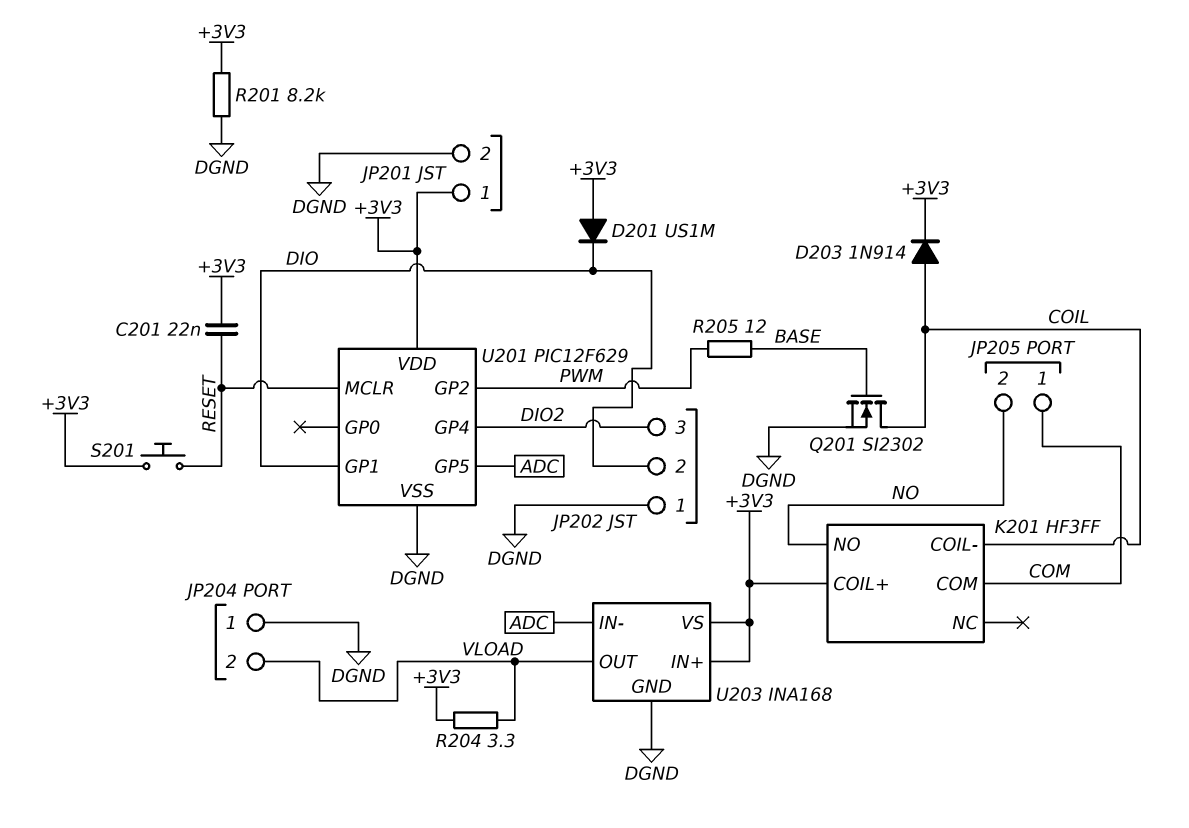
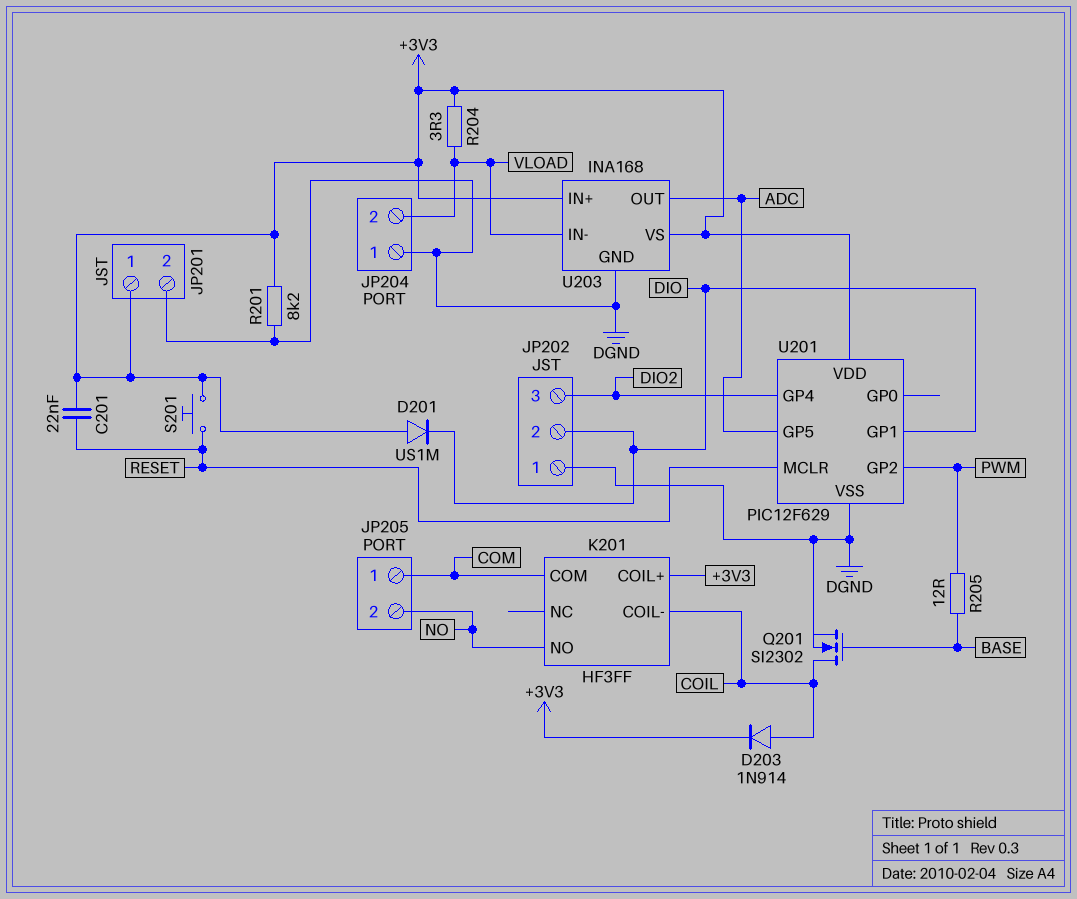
U203 pin IN-: ADC -> VLOAD
U203 pin OUT: VLOAD -> ADC

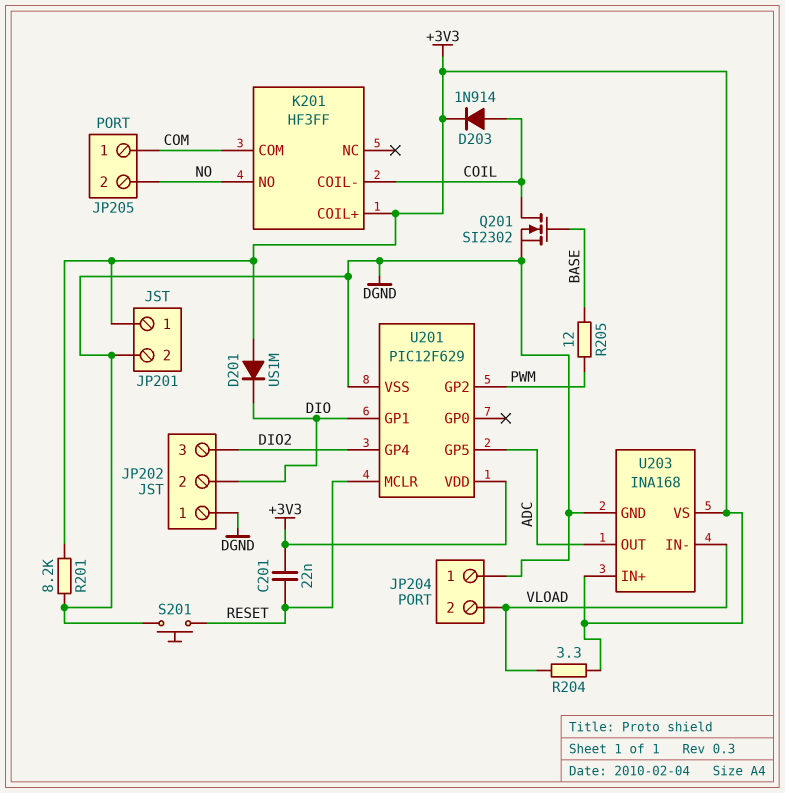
S201: button (+3V3, RESET) -> button (DGND, RESET)

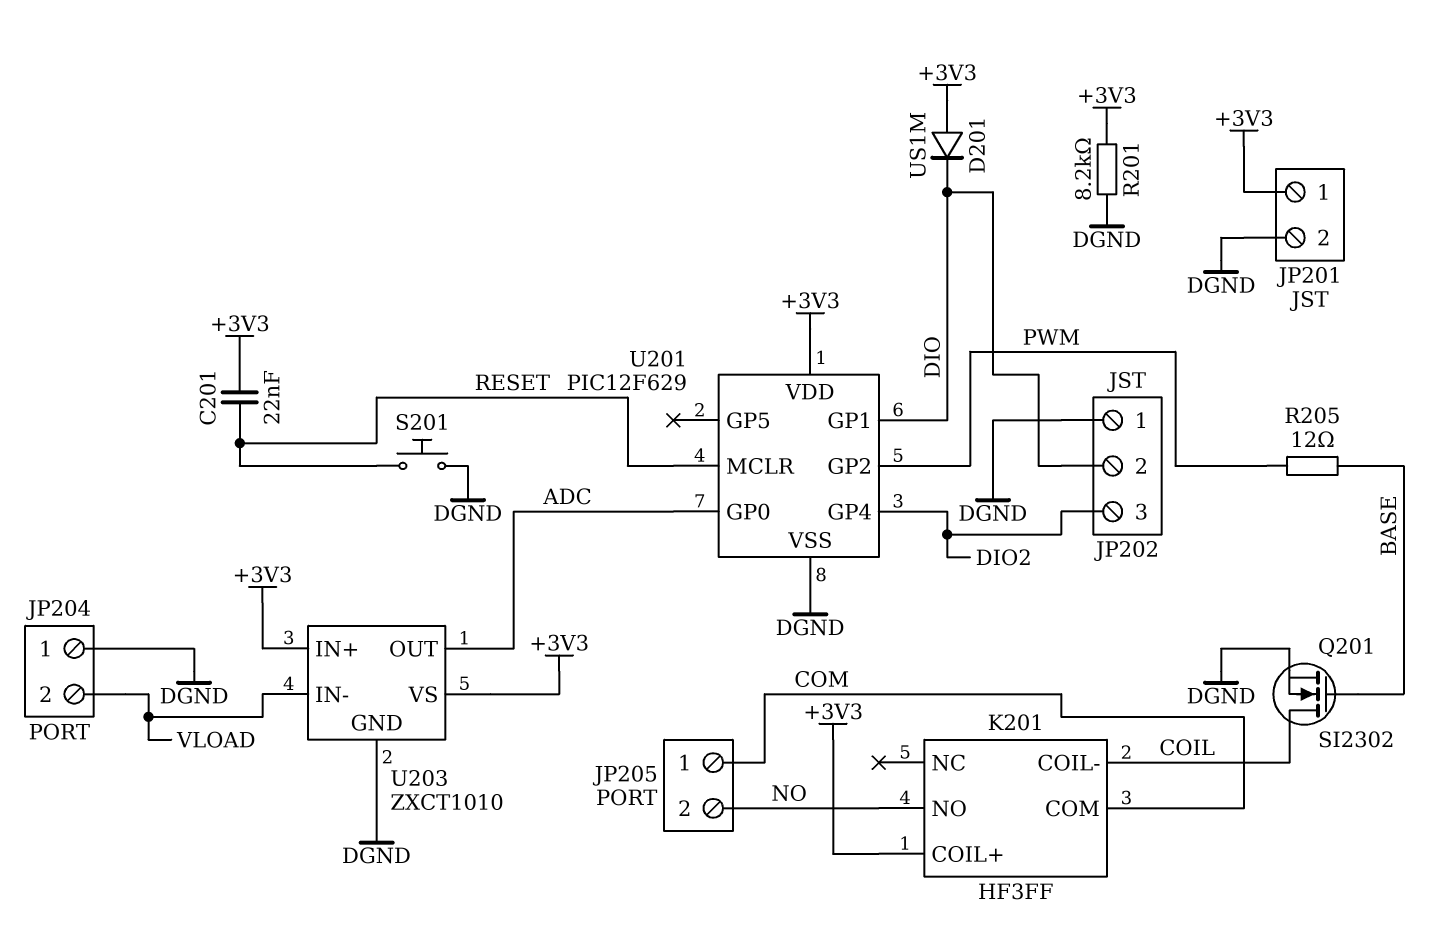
D203: diode 1N914 (A COIL, K +3V3) -> none
R204: 3.3 (+3V3, VLOAD) -> none
U201 pin GP0: none -> ADC
U201 pin GP5: ADC -> none
U203: INA168 -> ZXCT1010

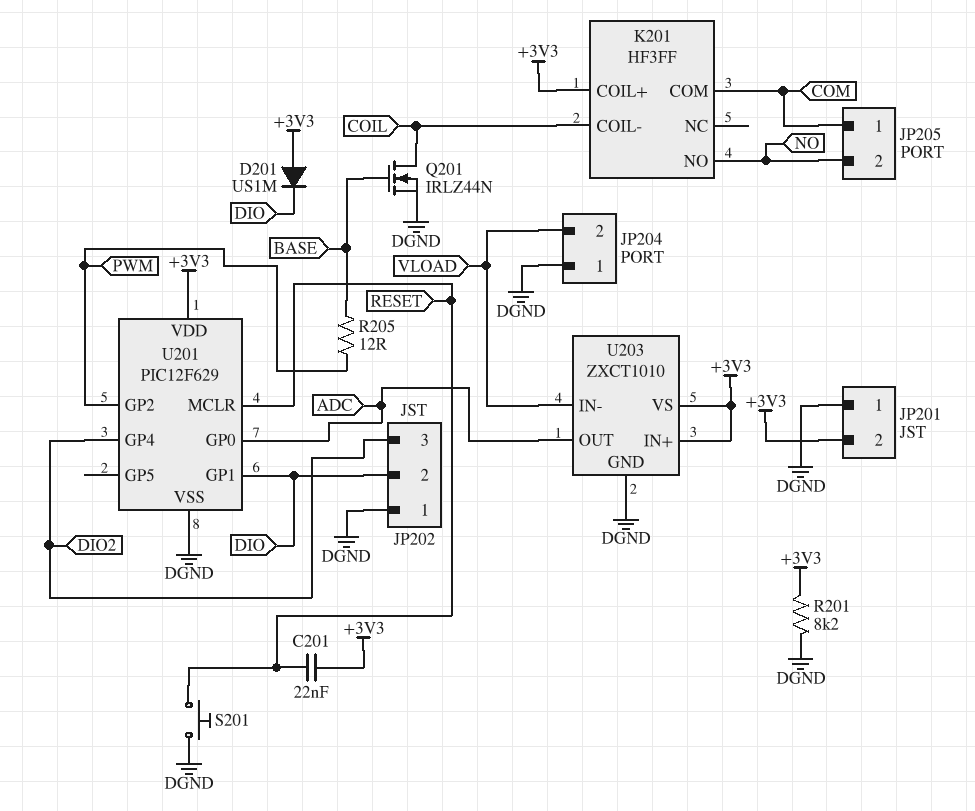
JP201 pin 1: +3V3 -> DGND
JP201 pin 2: DGND -> +3V3
Q201: NMOS SI2302 (G BASE, D COIL, S DGND) -> NMOS IRLZ44N (G BASE, D COIL, S DGND)

